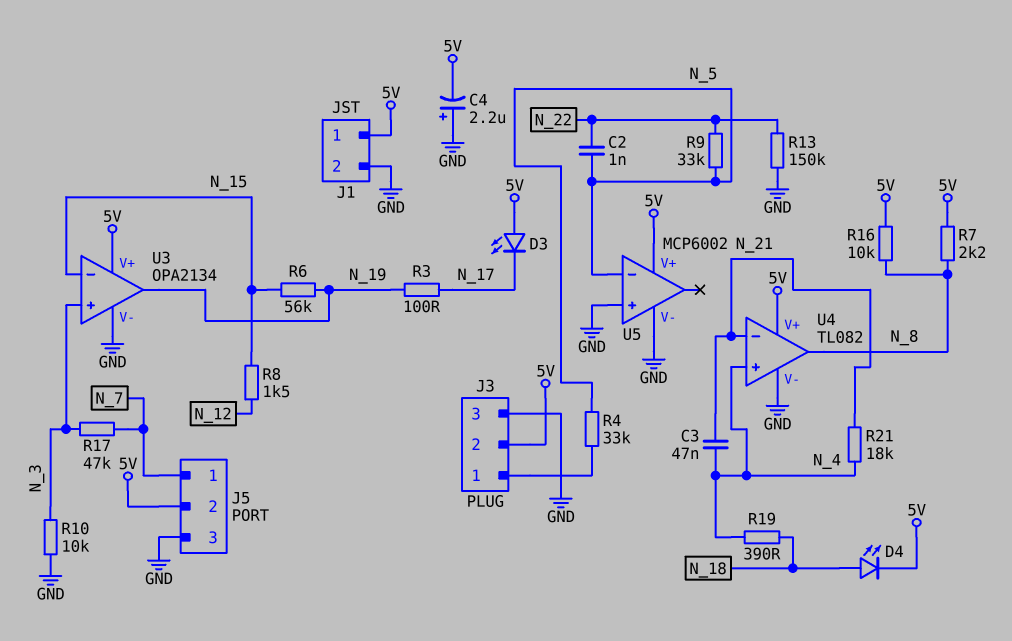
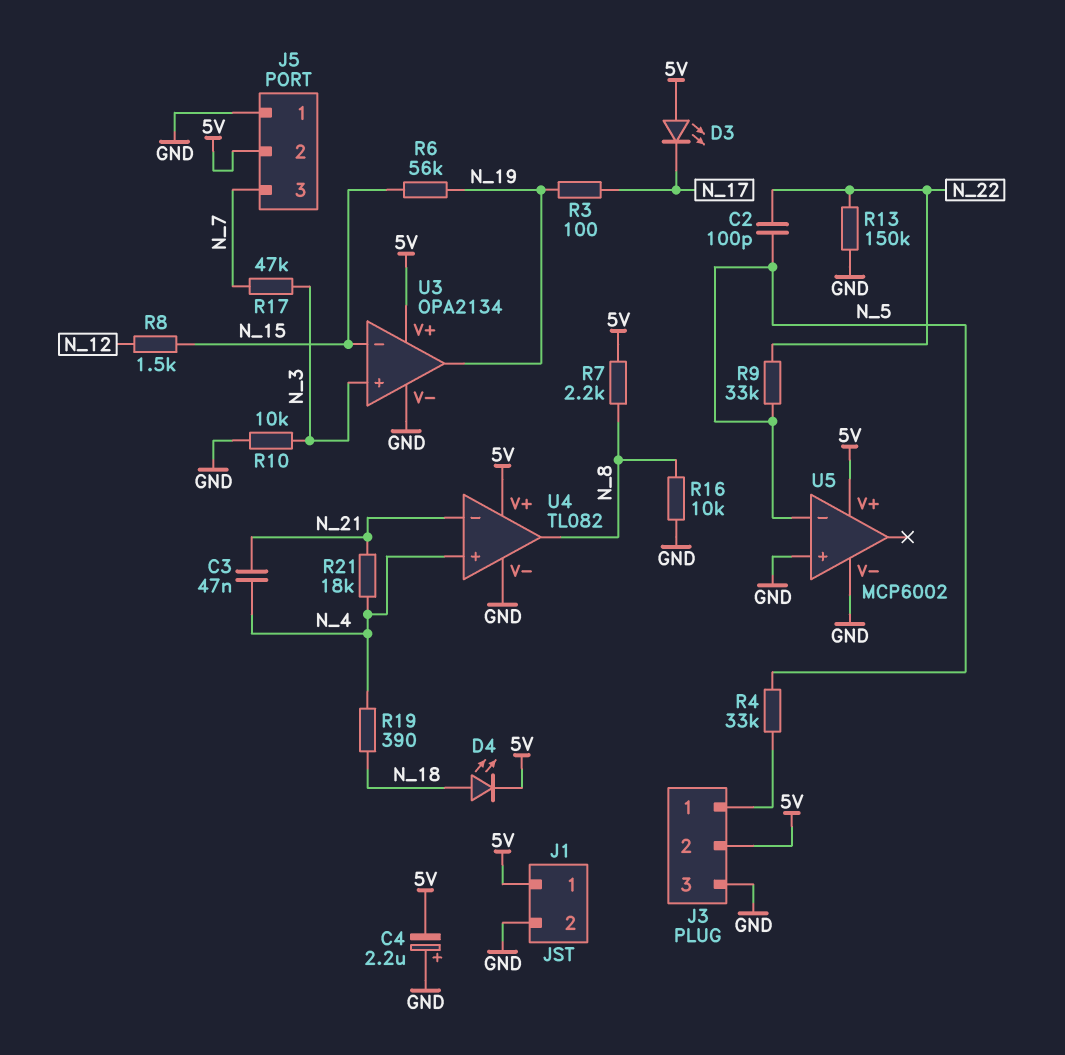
C2: 1nF (N_5, N_22) -> 100pF (N_5, N_22)
J5 pin 1: N_7 -> GND
J5 pin 3: GND -> N_7
R16: 10k (5V, N_8) -> 10k (GND, N_8)

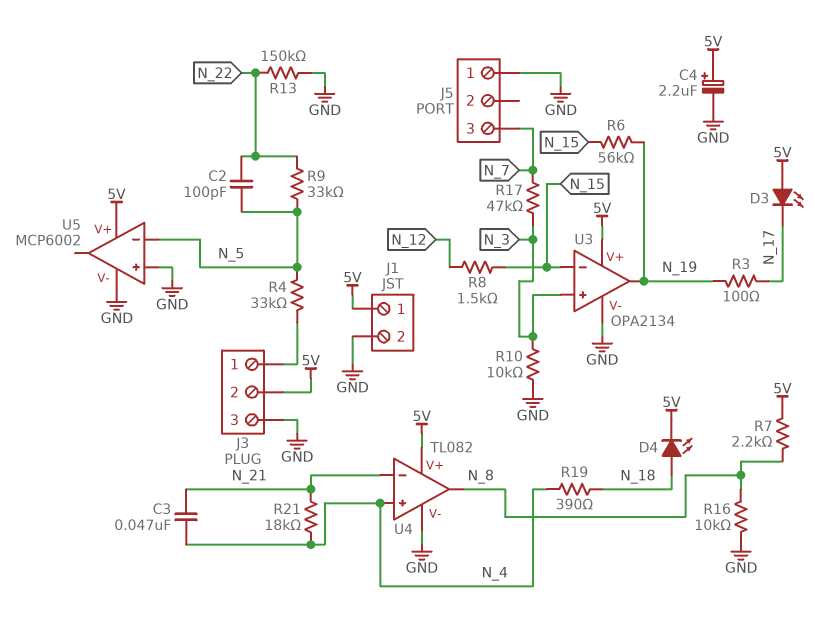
C4: 2.2uF (plus GND, minus 5V) -> 2.2uF (plus 5V, minus GND)
J5 pin 2: 5V -> none

